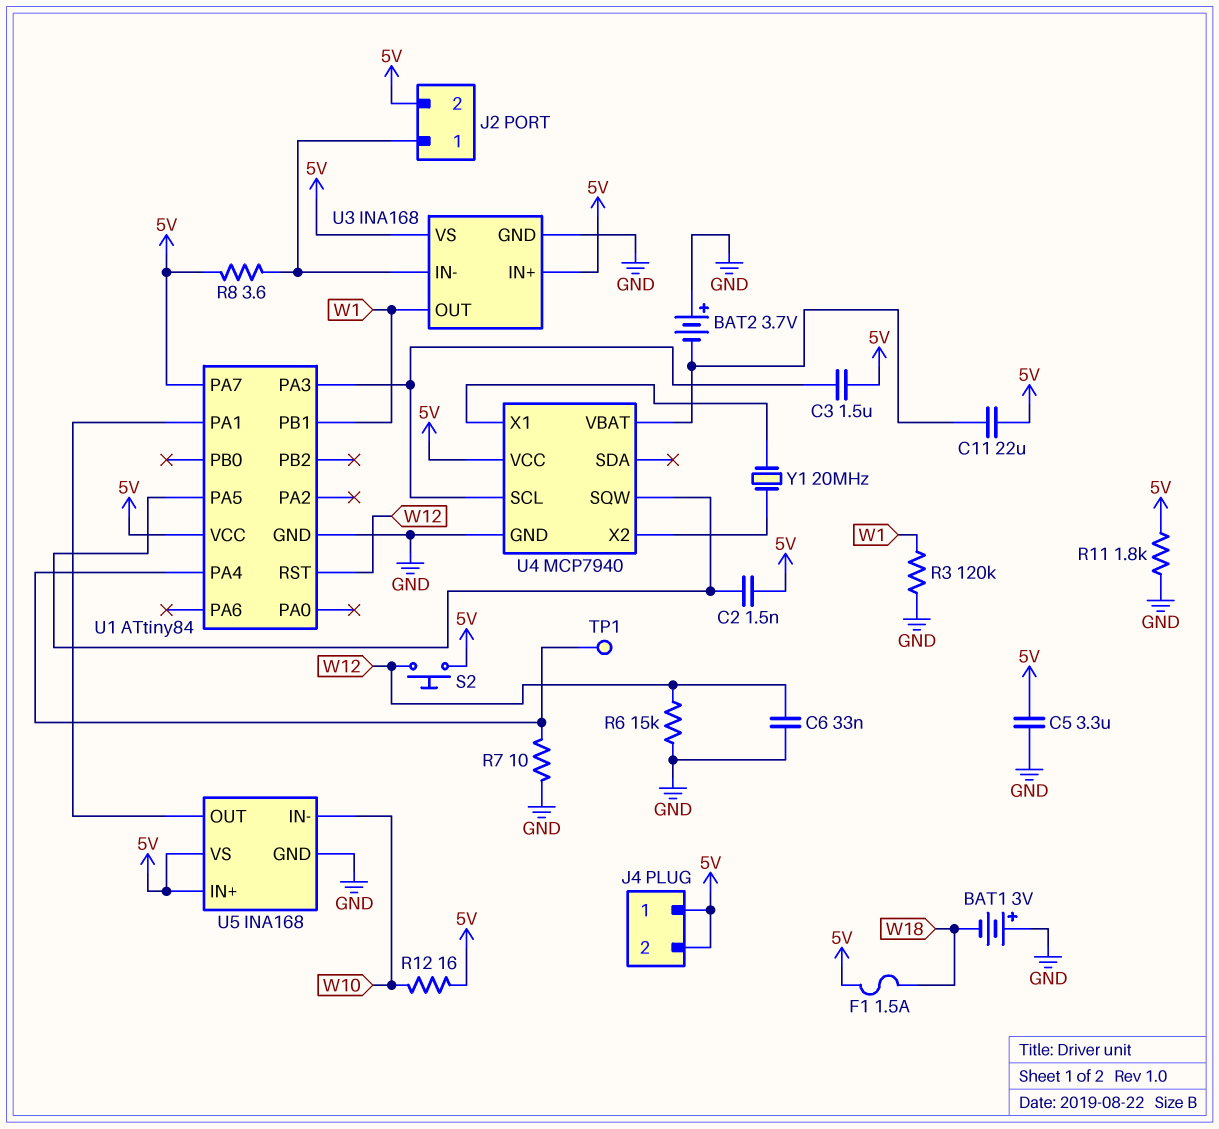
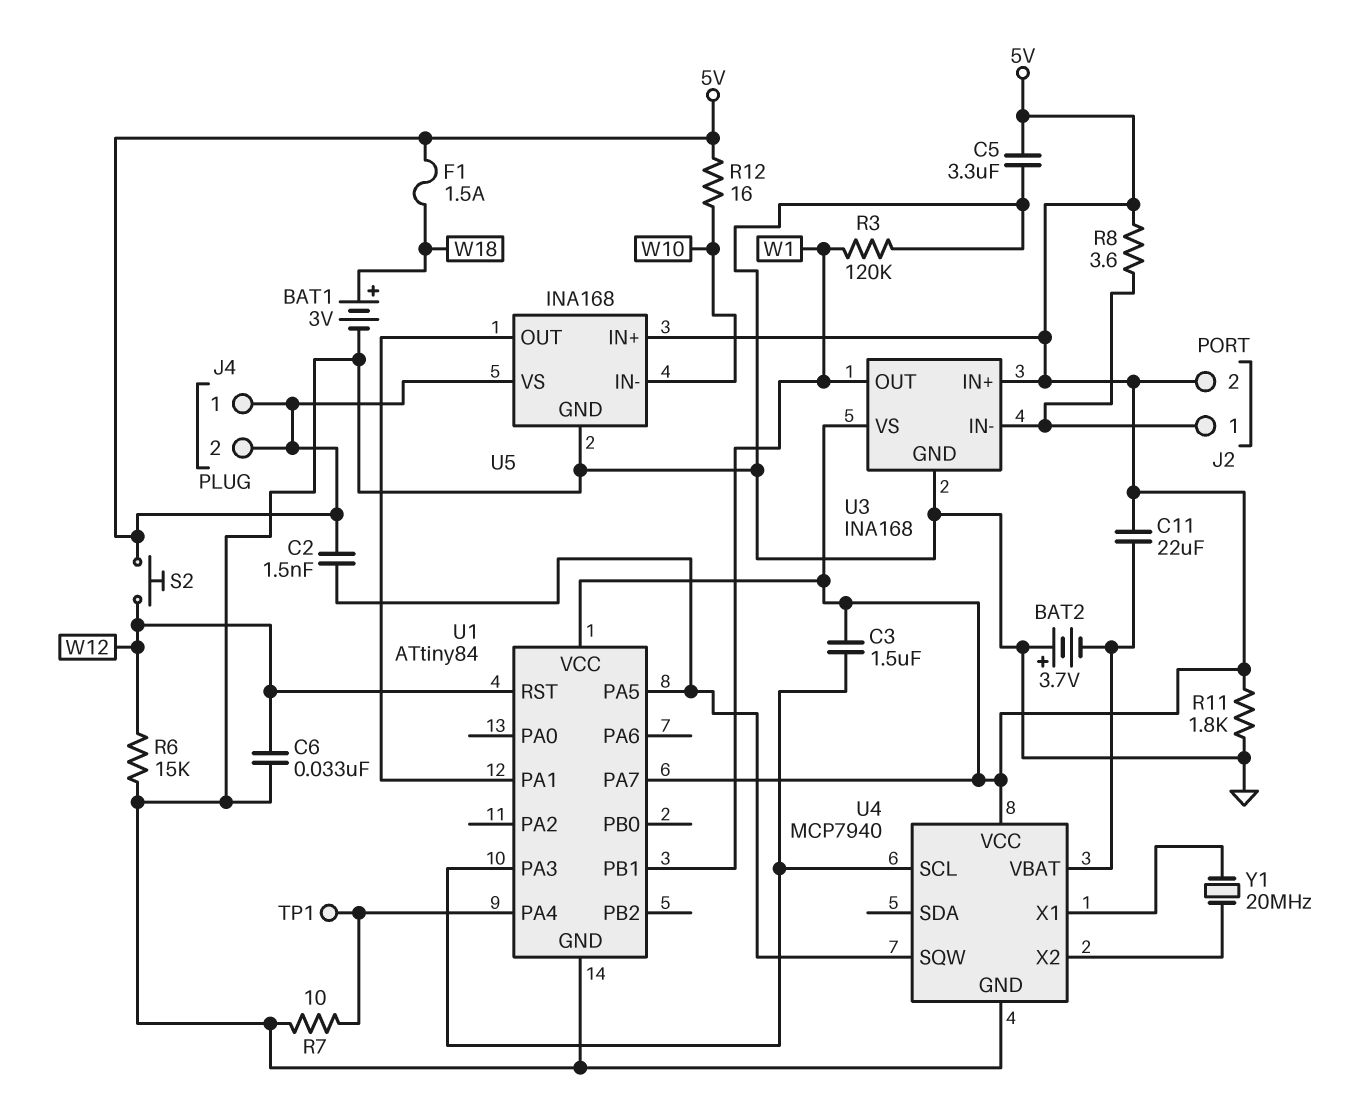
BAT1: 3V (plus GND, minus W18) -> 3V (plus W18, minus GND)

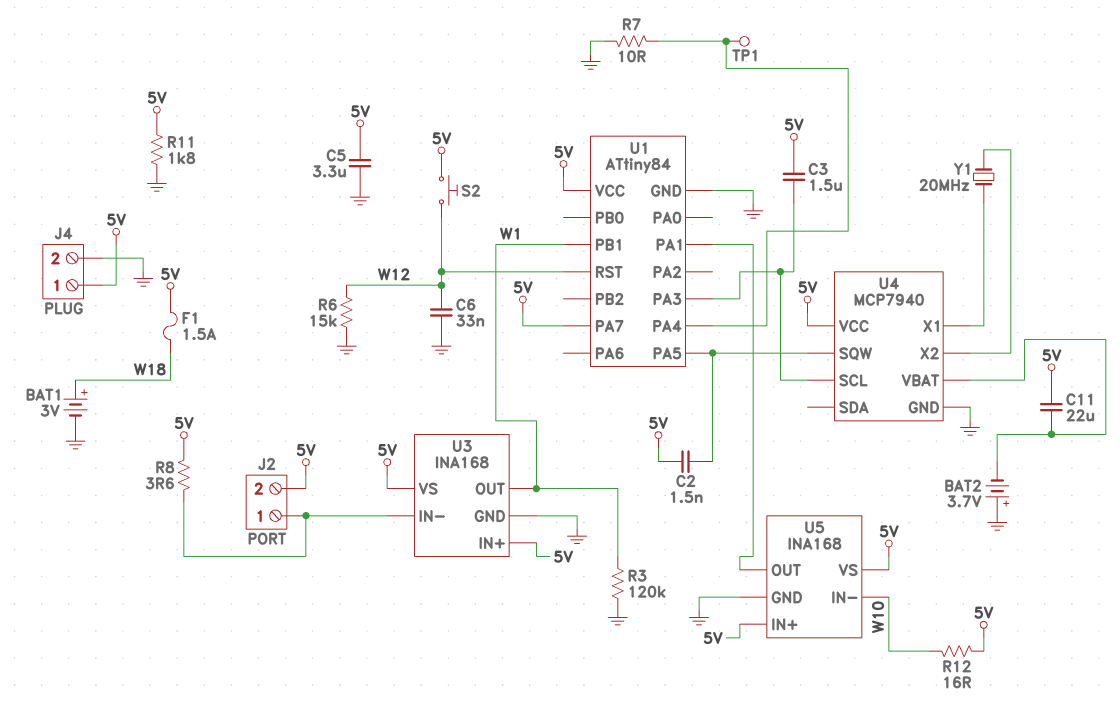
J4 pin 2: 5V -> GND

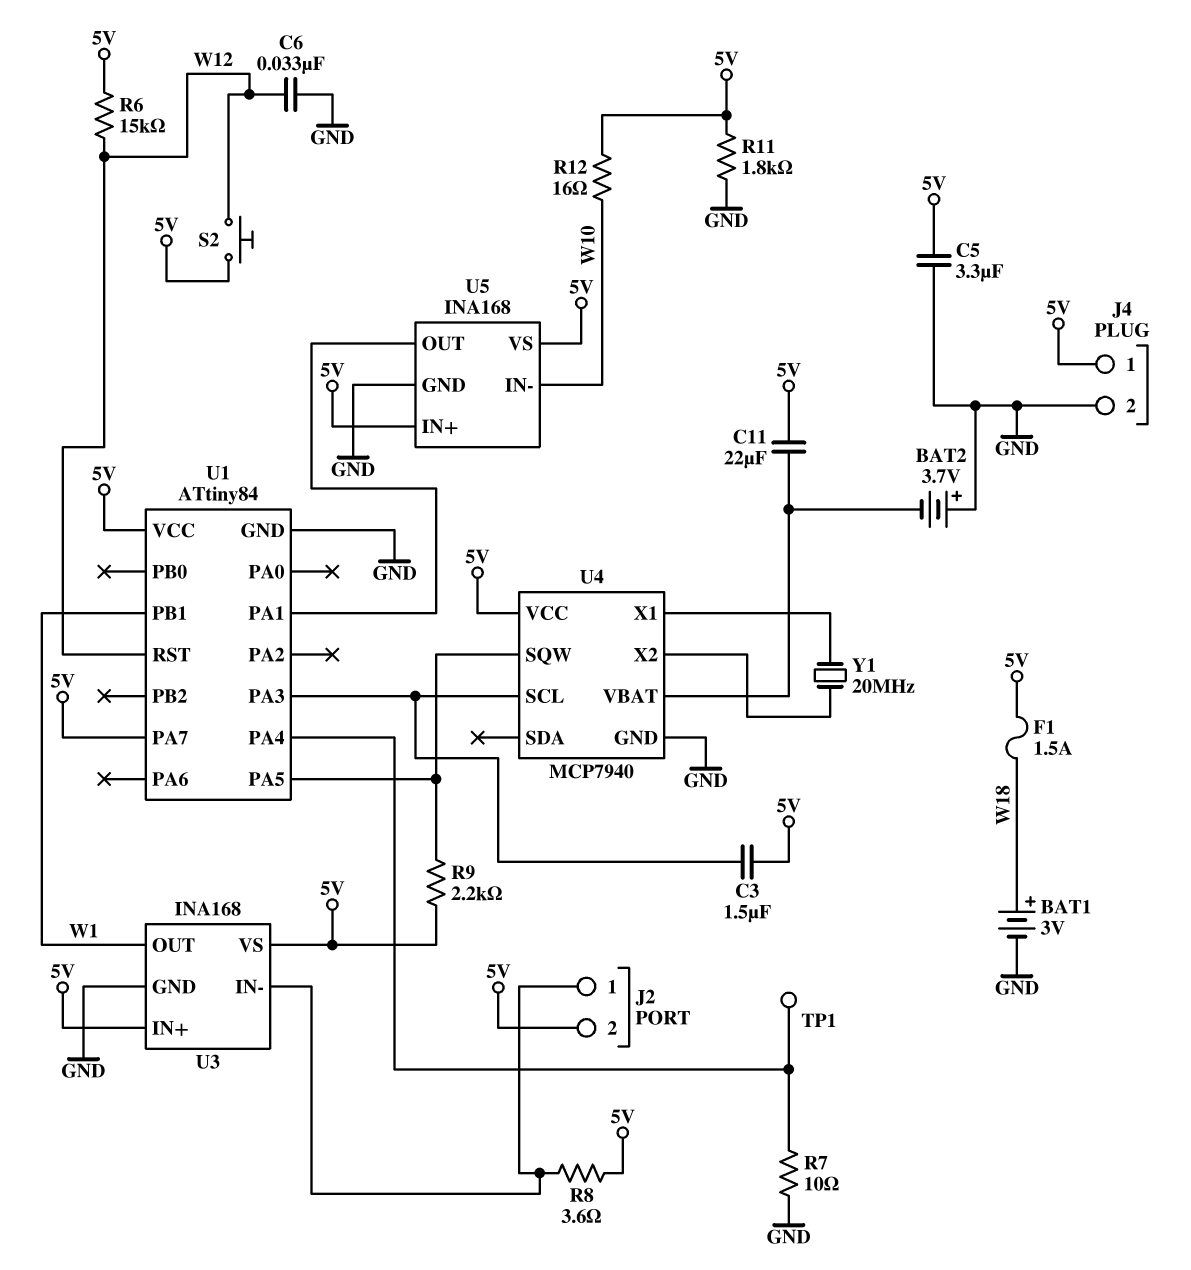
C2: 1.5nF (5V, U1/PA5) -> none
R3: 120k (GND, W1) -> none
R6: 15k (GND, W12) -> 15k (5V, W12)
R9: none -> 2.2k (5V, U1/PA5)

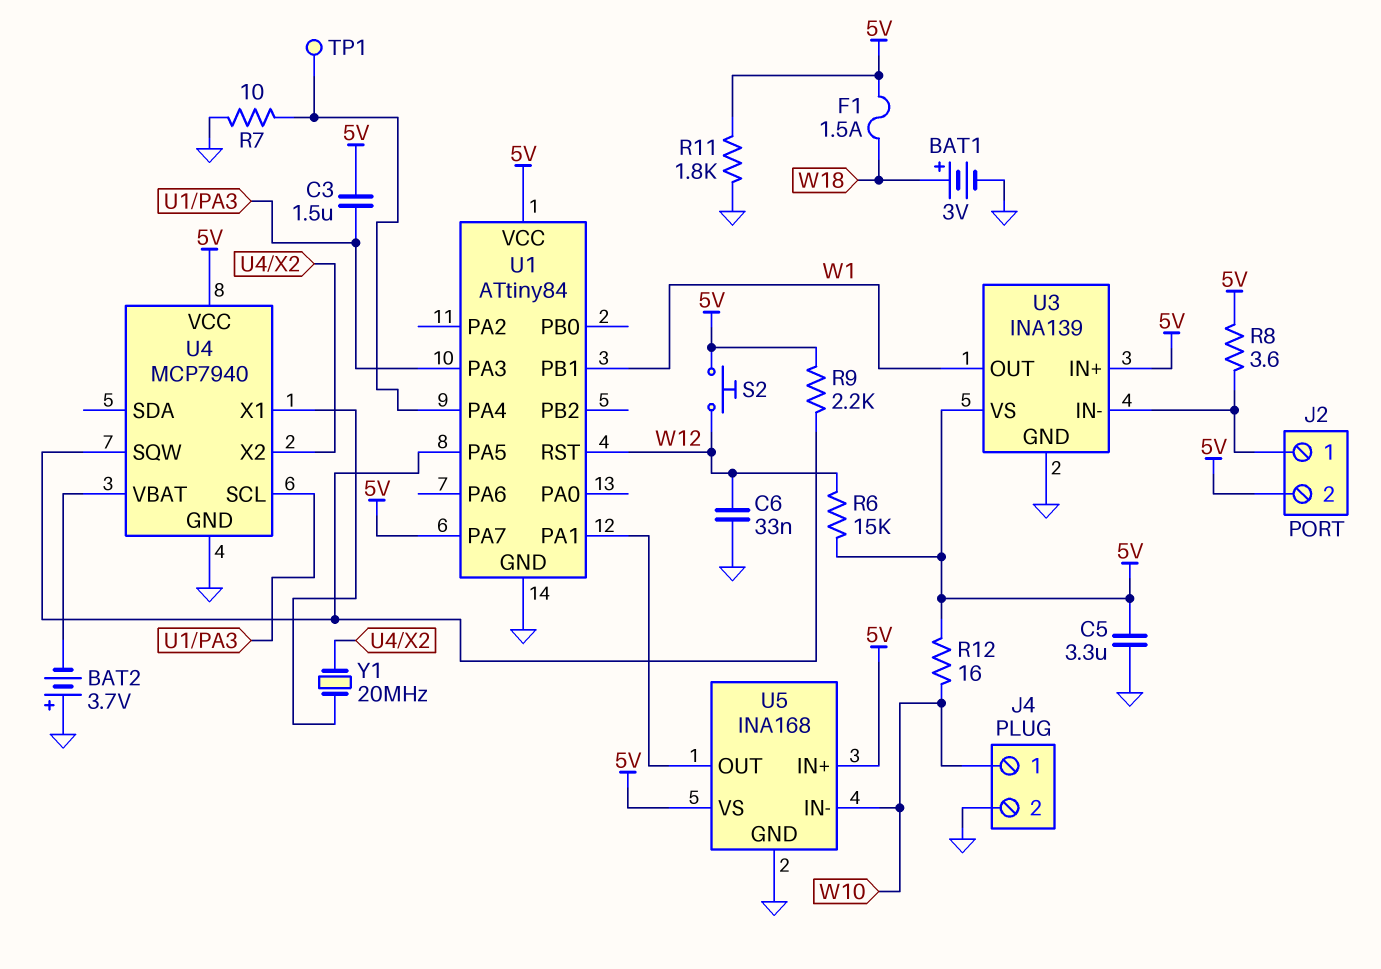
C11: 22uF (5V, U4/VBAT) -> none
J4 pin 1: 5V -> W10
U3: INA168 -> INA139

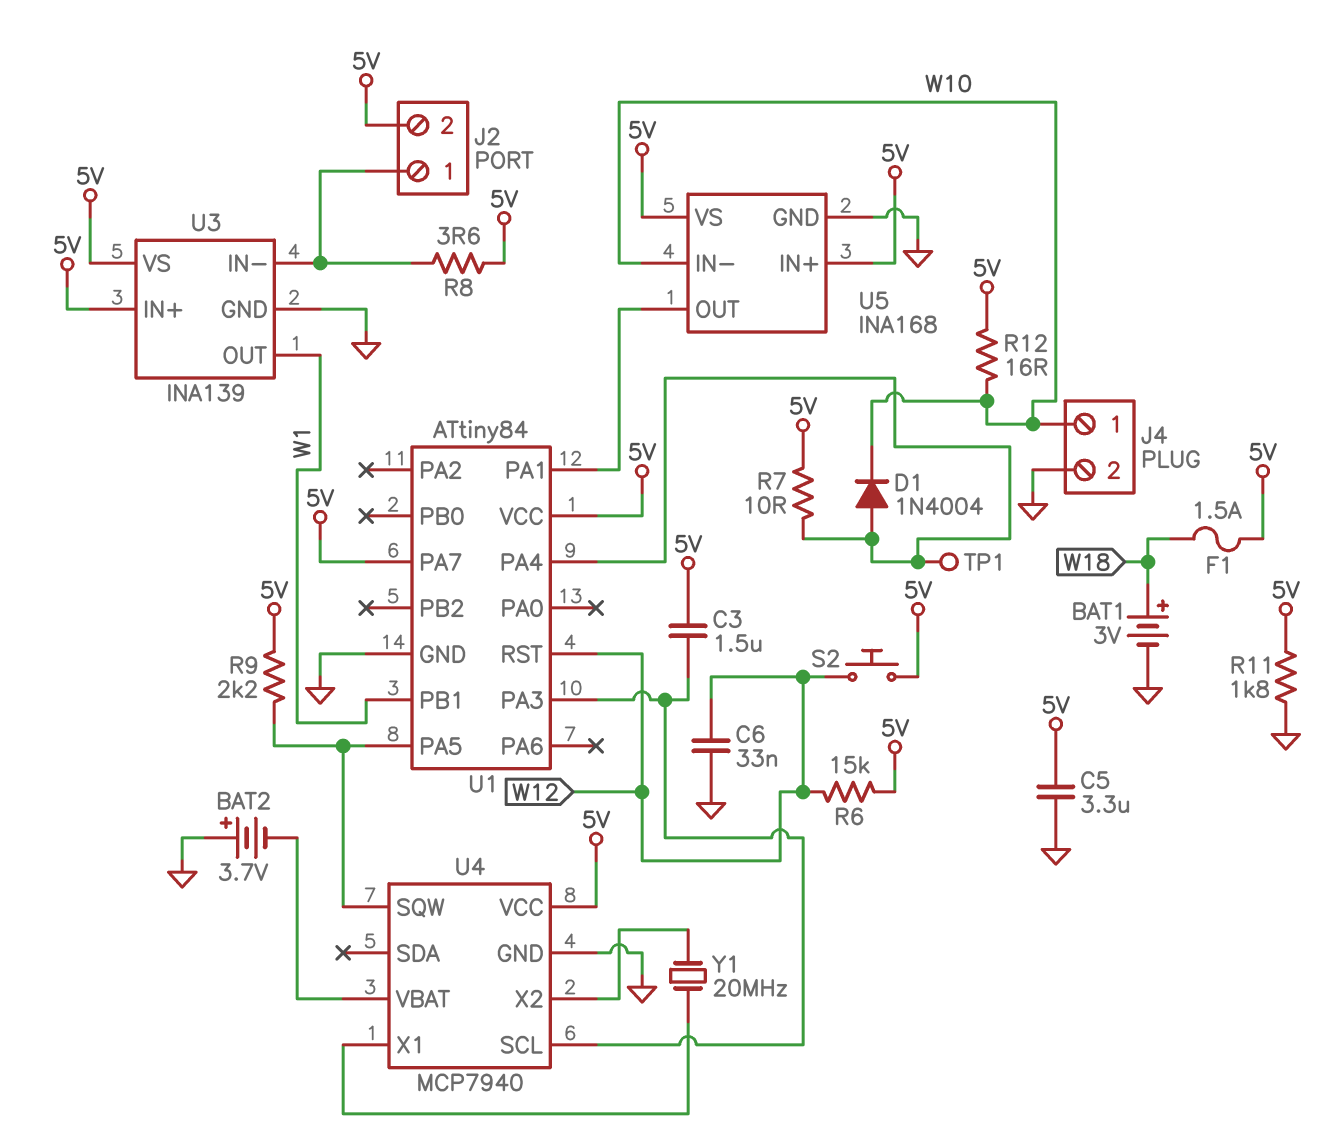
D1: none -> diode 1N4004 (A U1/PA4, K W10)
R7: 10 (GND, U1/PA4) -> 10 (5V, U1/PA4)

